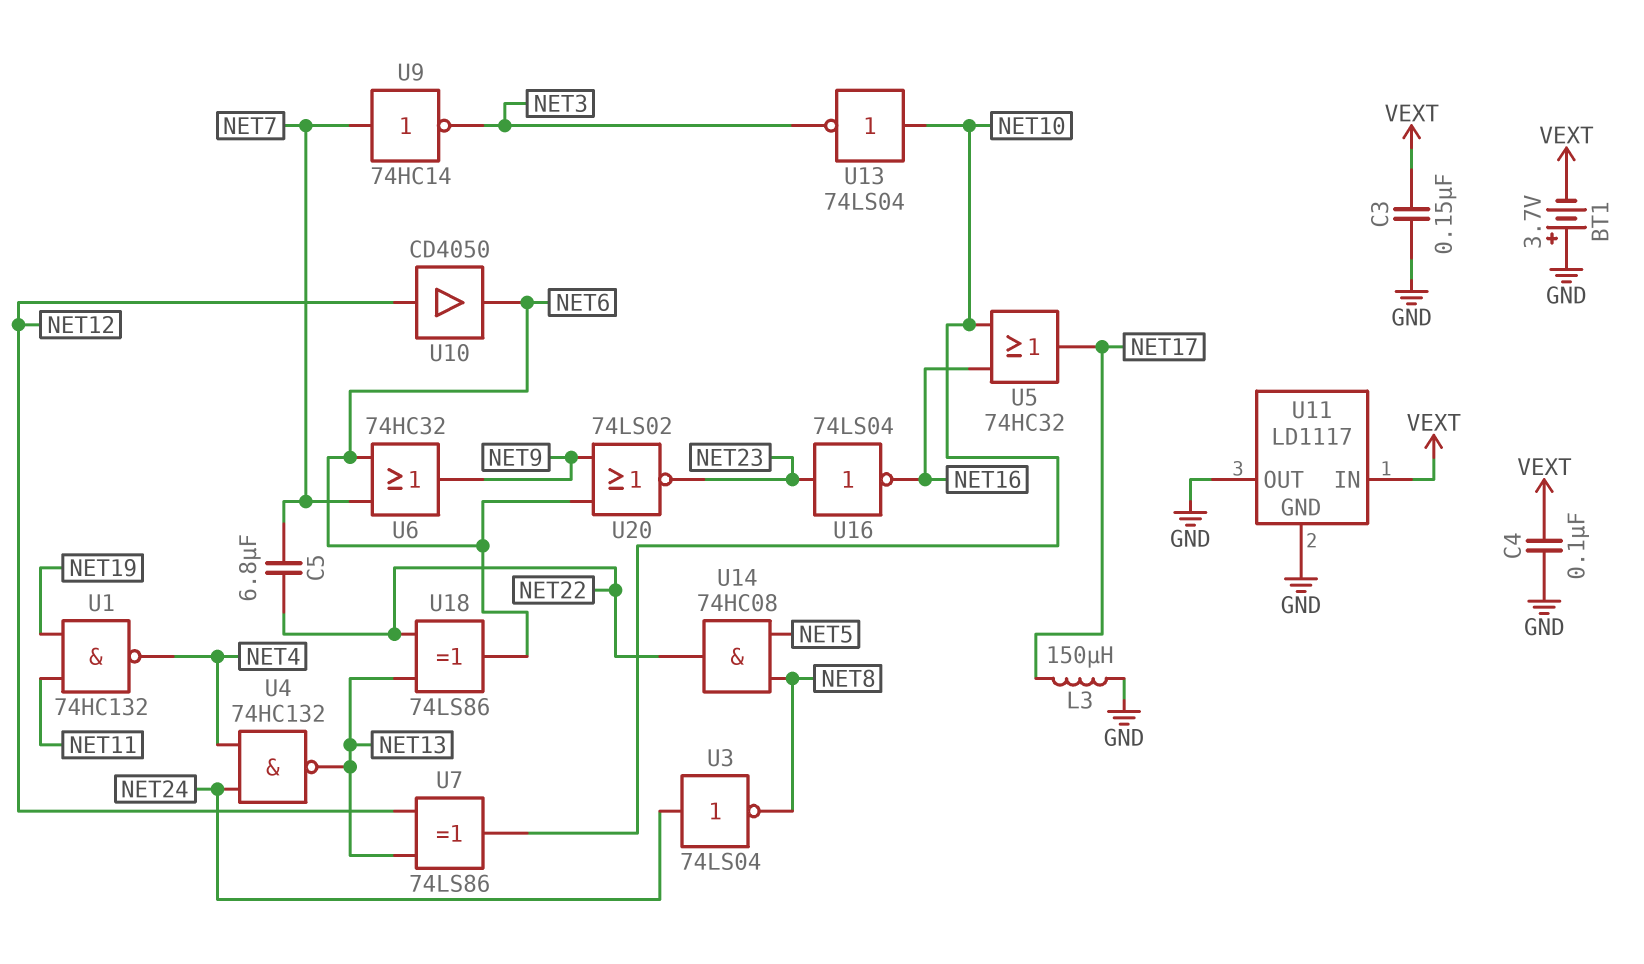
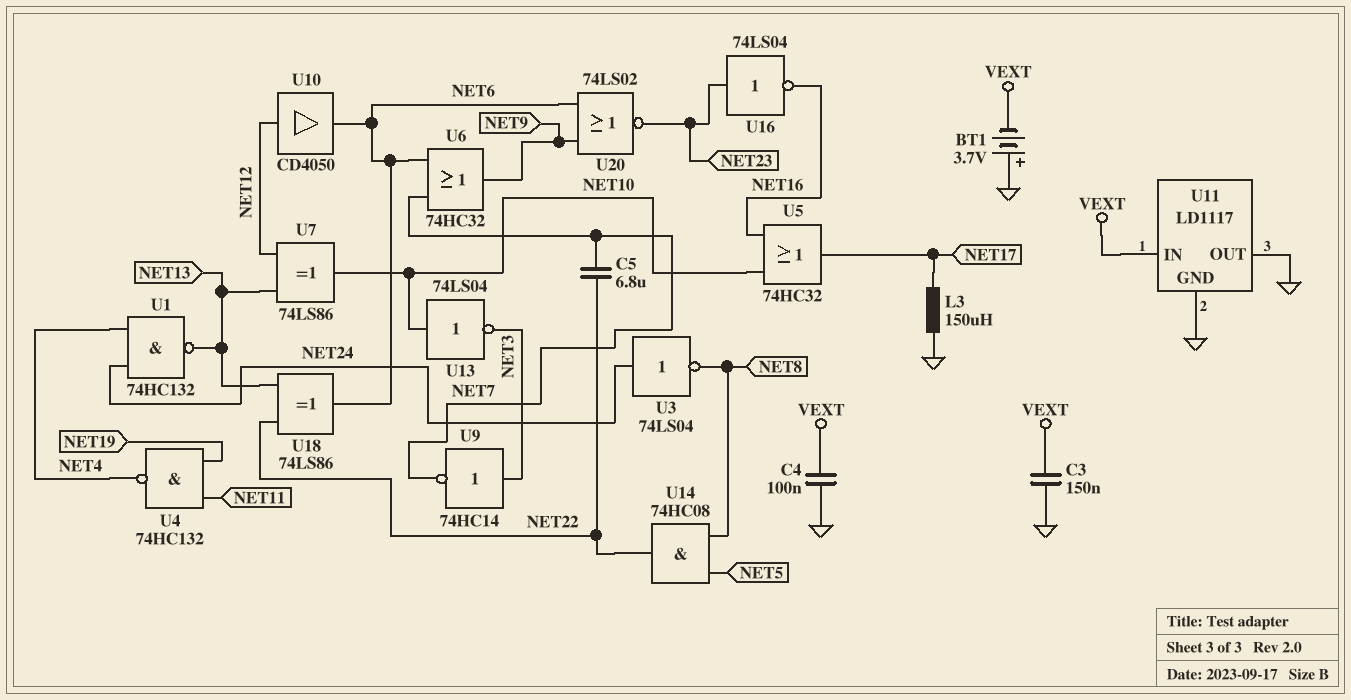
U1: NAND 74HC132 (in NET11, in NET19, out NET4) -> NAND 74HC132 (in NET4, in NET24, out NET13)
U4: NAND 74HC132 (in NET4, in NET24, out NET13) -> NAND 74HC132 (in NET11, in NET19, out NET4)
U9: NOT 74HC14 (in NET7, out NET3) -> NOT 74HC14 (in NET3, out NET7)

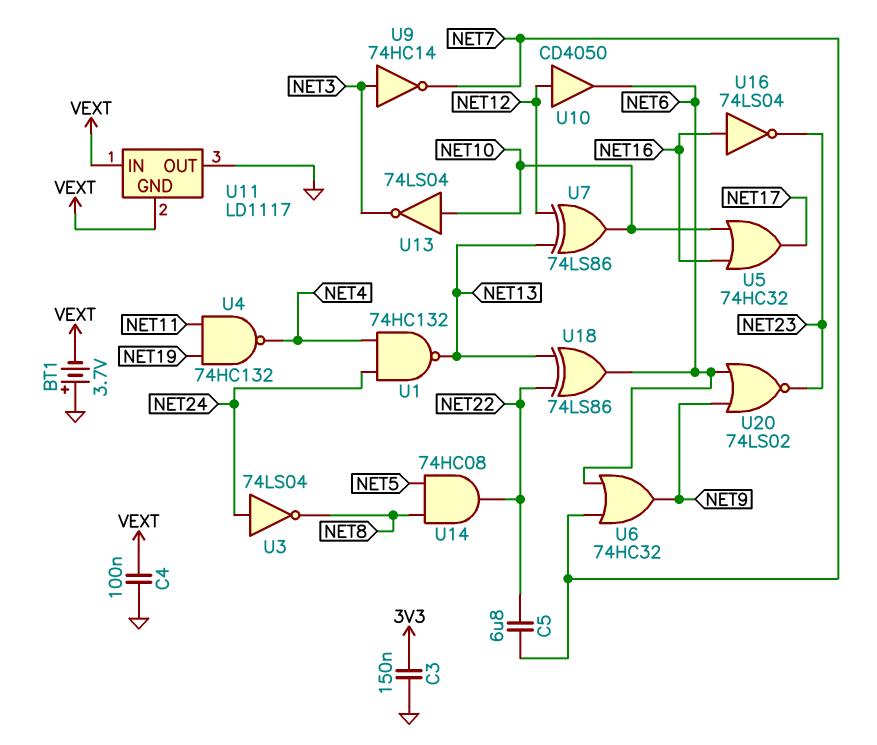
C3: 150nF (GND, VEXT) -> 150nF (3V3, GND)
L3: 150uH (GND, NET17) -> none
U11 pin GND: GND -> VEXT
U16: NOT 74LS04 (in NET23, out NET16) -> NOT 74LS04 (in NET16, out NET23)

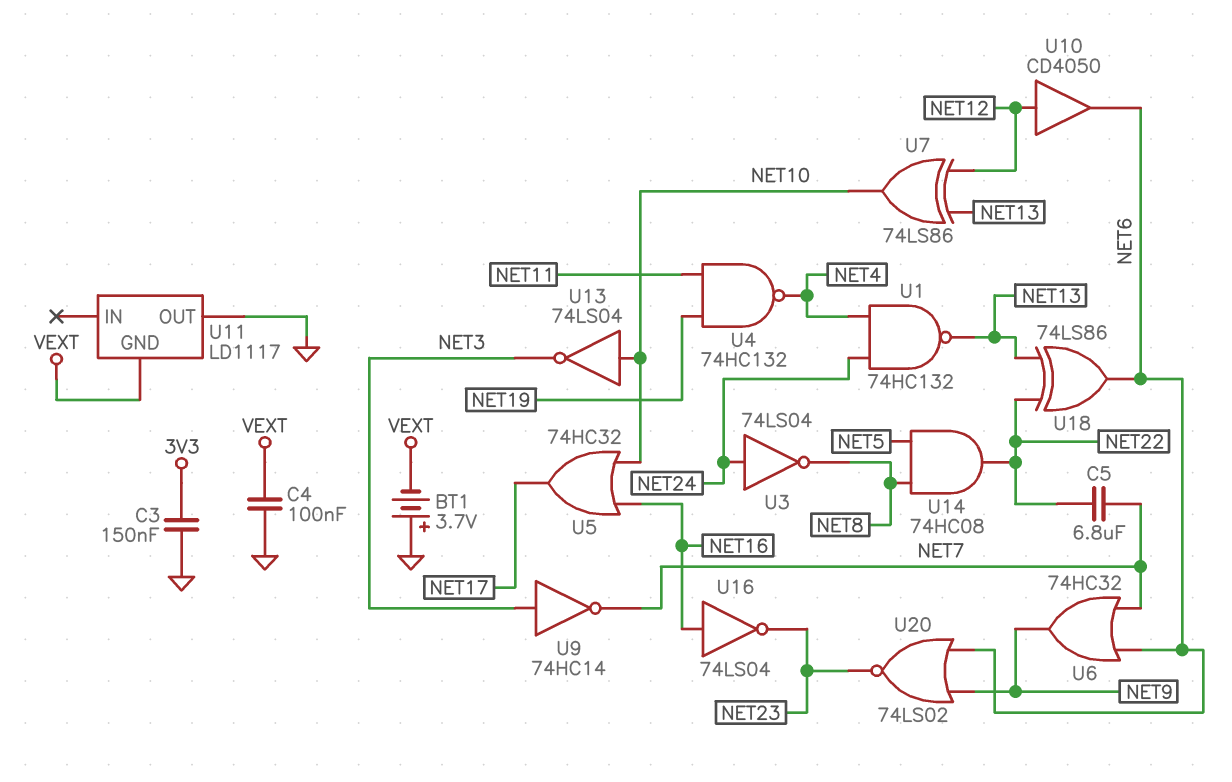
U11 pin IN: VEXT -> none

